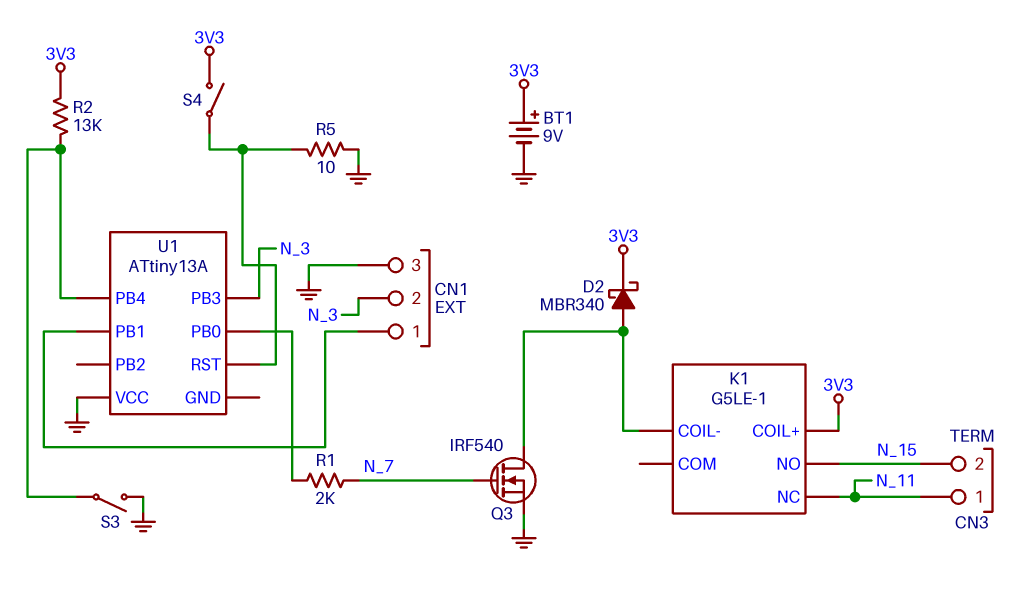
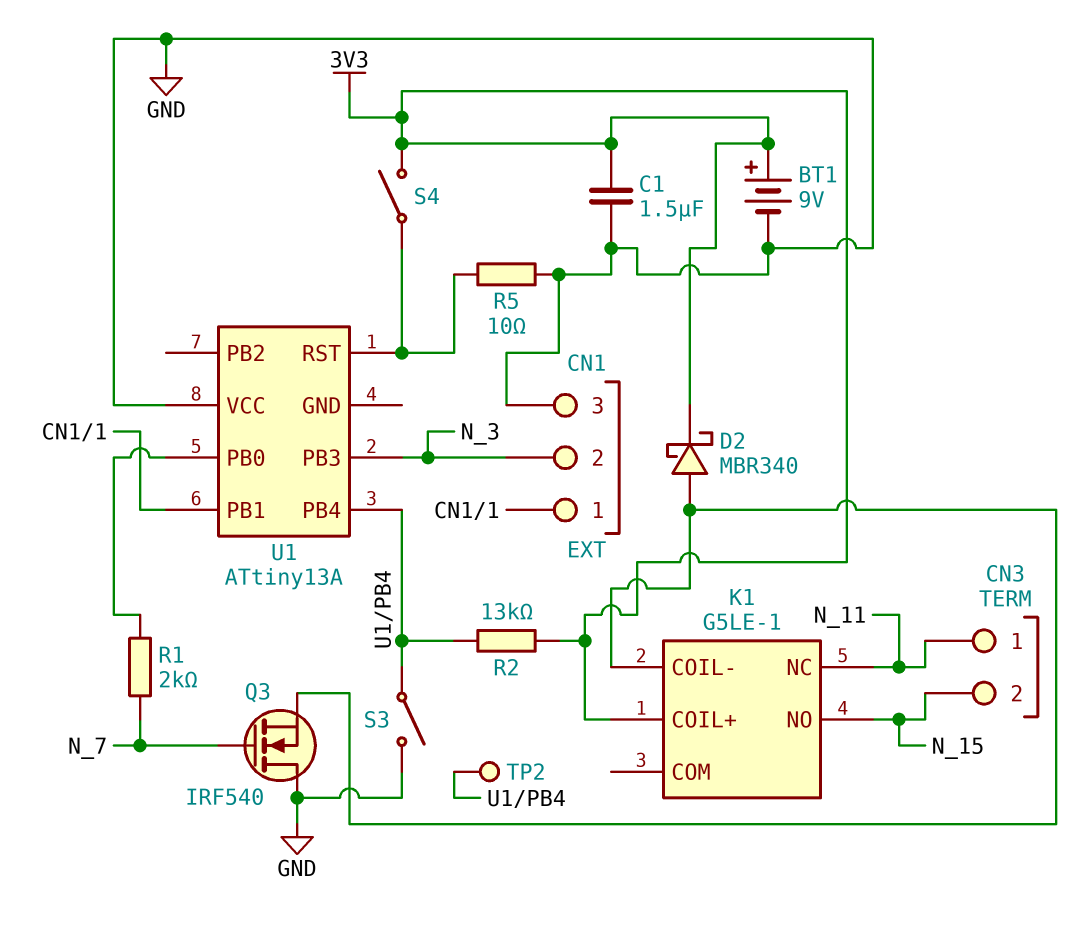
C1: none -> 1.5uF (3V3, GND)
Q3: NMOS IRF540 (G N_7, D K1/COIL-, S GND) -> NMOS IRF540 (G N_7, D GND, S K1/COIL-)
TP2: none -> test point (U1/PB4)

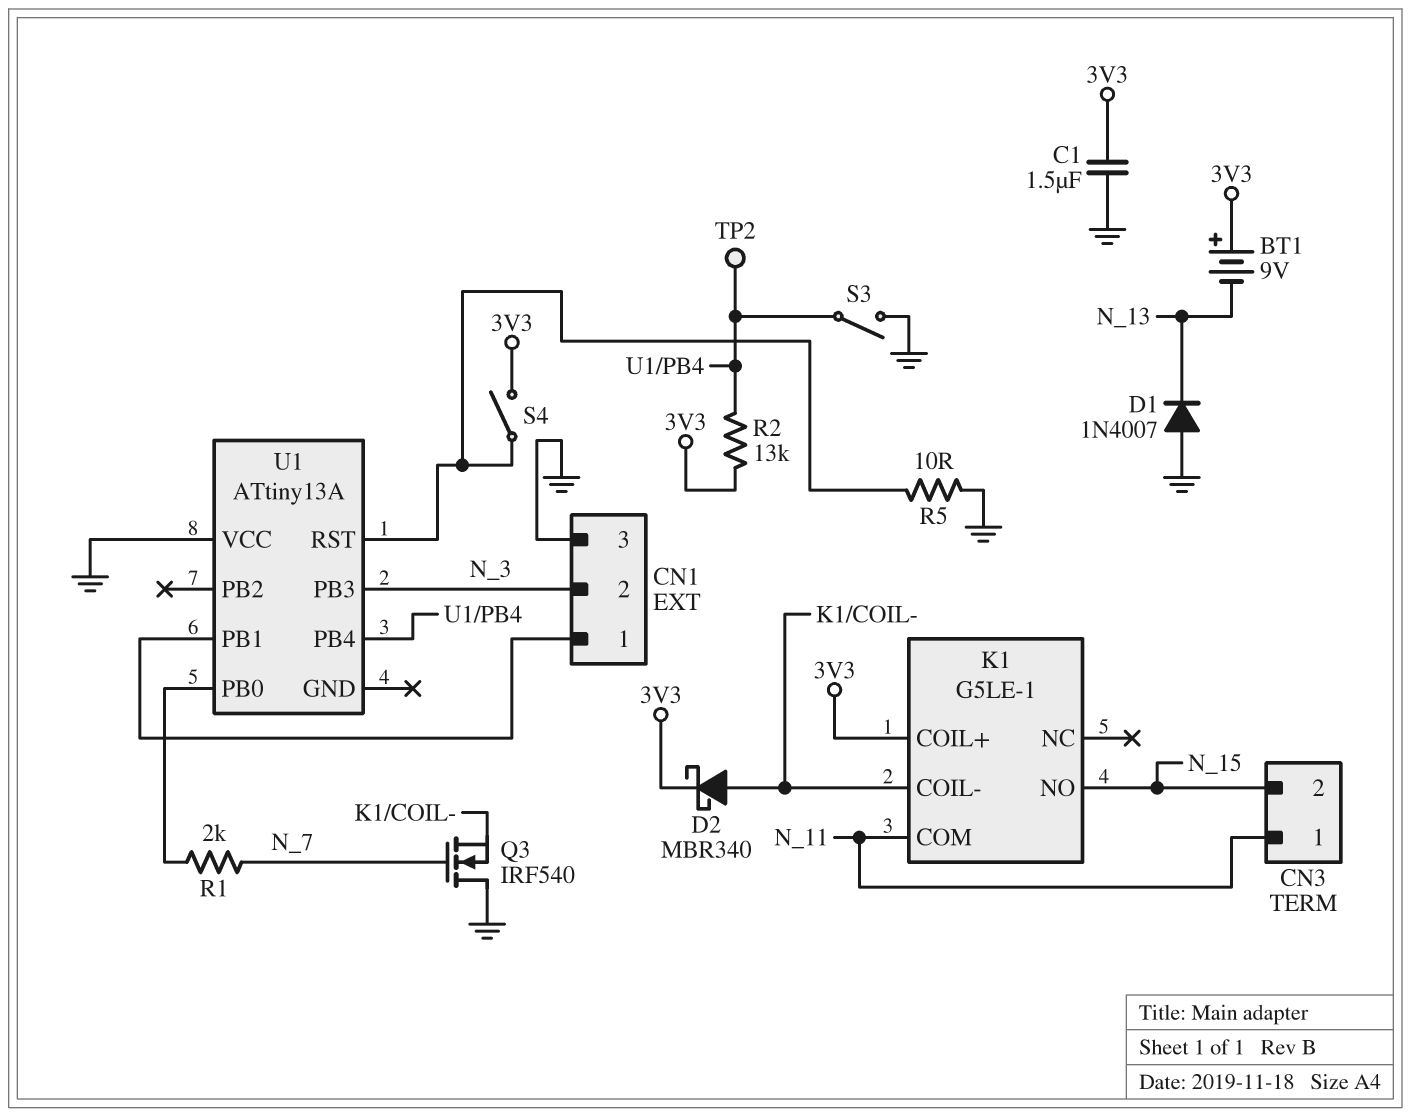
BT1: 9V (plus 3V3, minus GND) -> 9V (plus 3V3, minus N_13)
D1: none -> diode 1N4007 (A GND, K N_13)
K1 pin COM: none -> N_11
K1 pin NC: N_11 -> none

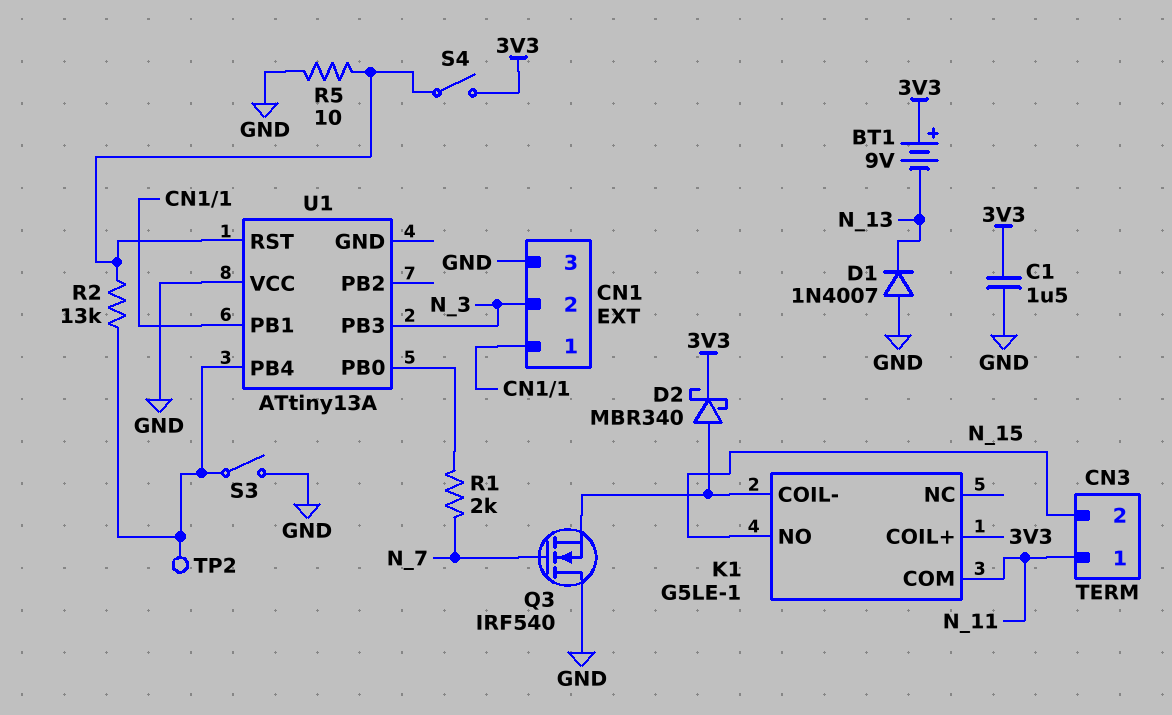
R2: 13k (3V3, U1/PB4) -> 13k (U1/PB4, U1/RST)

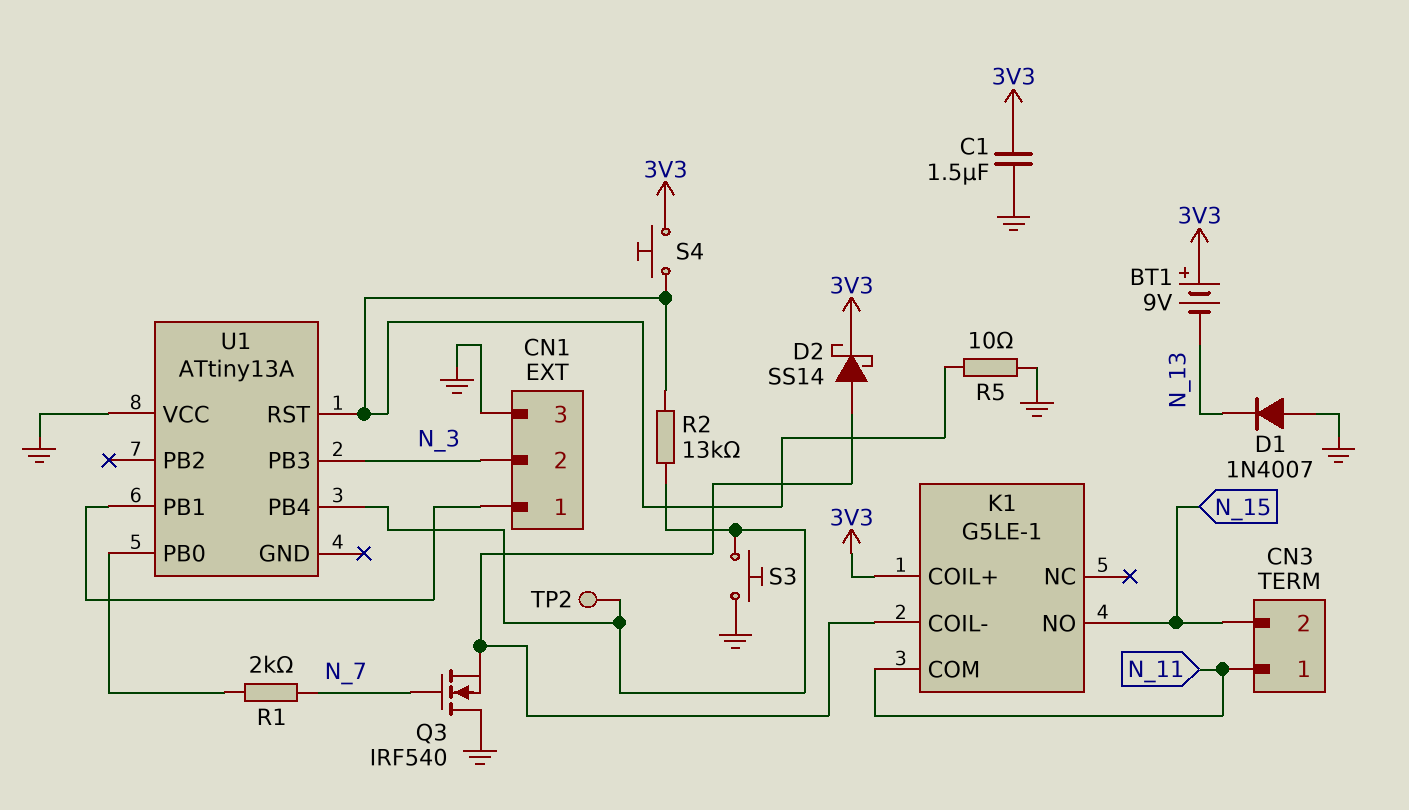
D2: schottky MBR340 (A K1/COIL-, K 3V3) -> schottky SS14 (A K1/COIL-, K 3V3)
S3: switch (GND, U1/PB4) -> button (GND, U1/PB4)
S4: switch (3V3, U1/RST) -> button (3V3, U1/RST)

